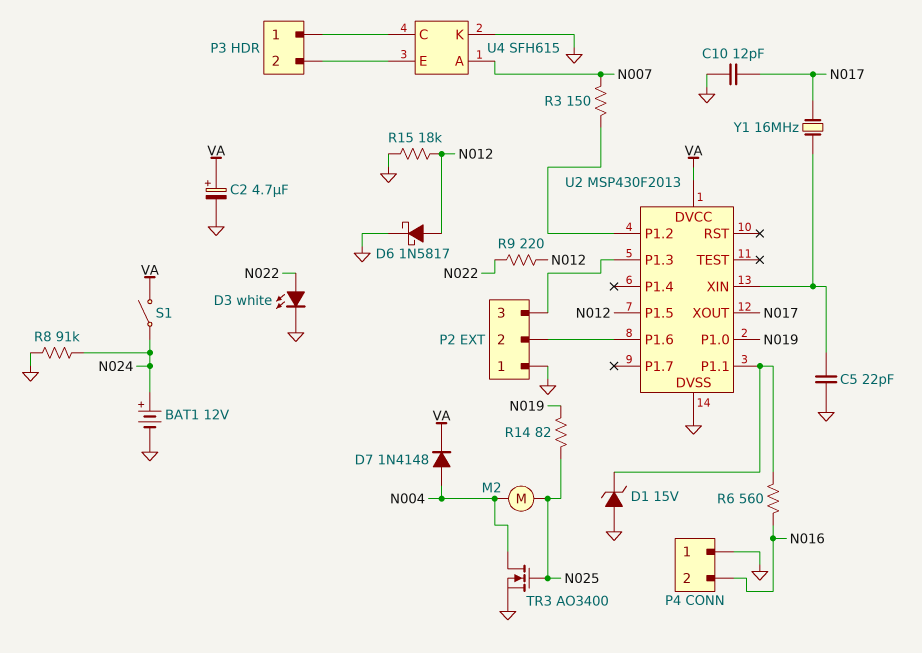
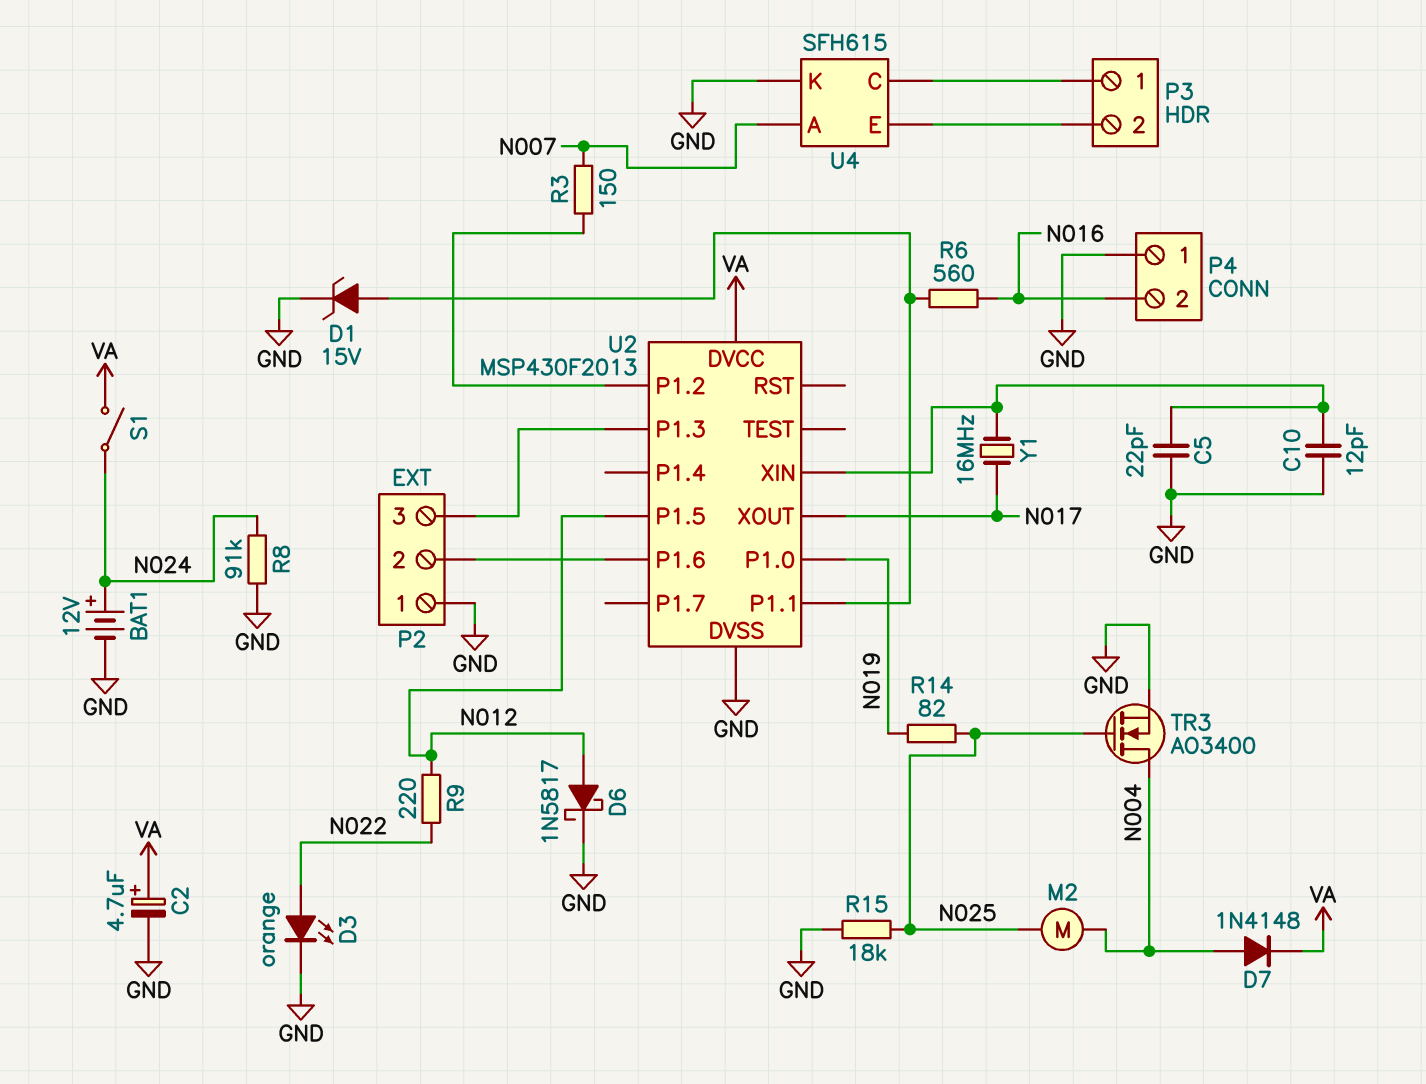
C10: 12pF (GND, N017) -> 12pF (GND, U2/XIN)
D1: zener 15V (A GND, K U2/P1.1) -> zener 15V (A U2/P1.1, K GND)
D3: LED white (A N022, K GND) -> LED orange (A N022, K GND)
R15: 18k (GND, N012) -> 18k (GND, N025)

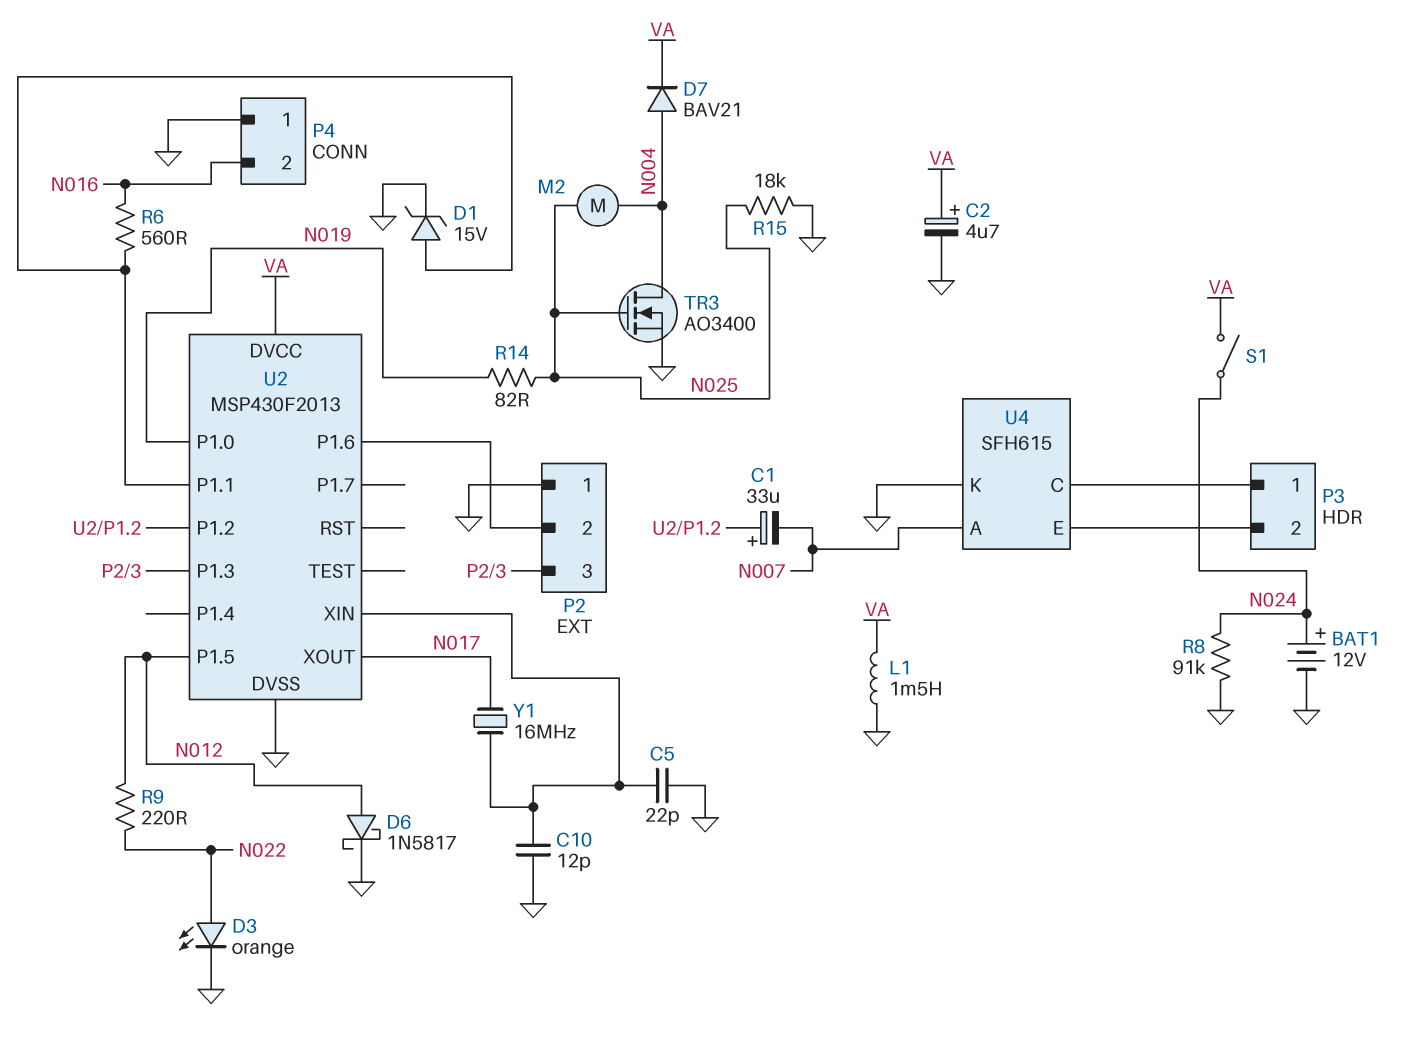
C1: none -> 33uF (plus U2/P1.2, minus N007)
D7: diode 1N4148 (A N004, K VA) -> diode BAV21 (A N004, K VA)
L1: none -> 1.5mH (GND, VA)
R3: 150 (N007, U2/P1.2) -> none

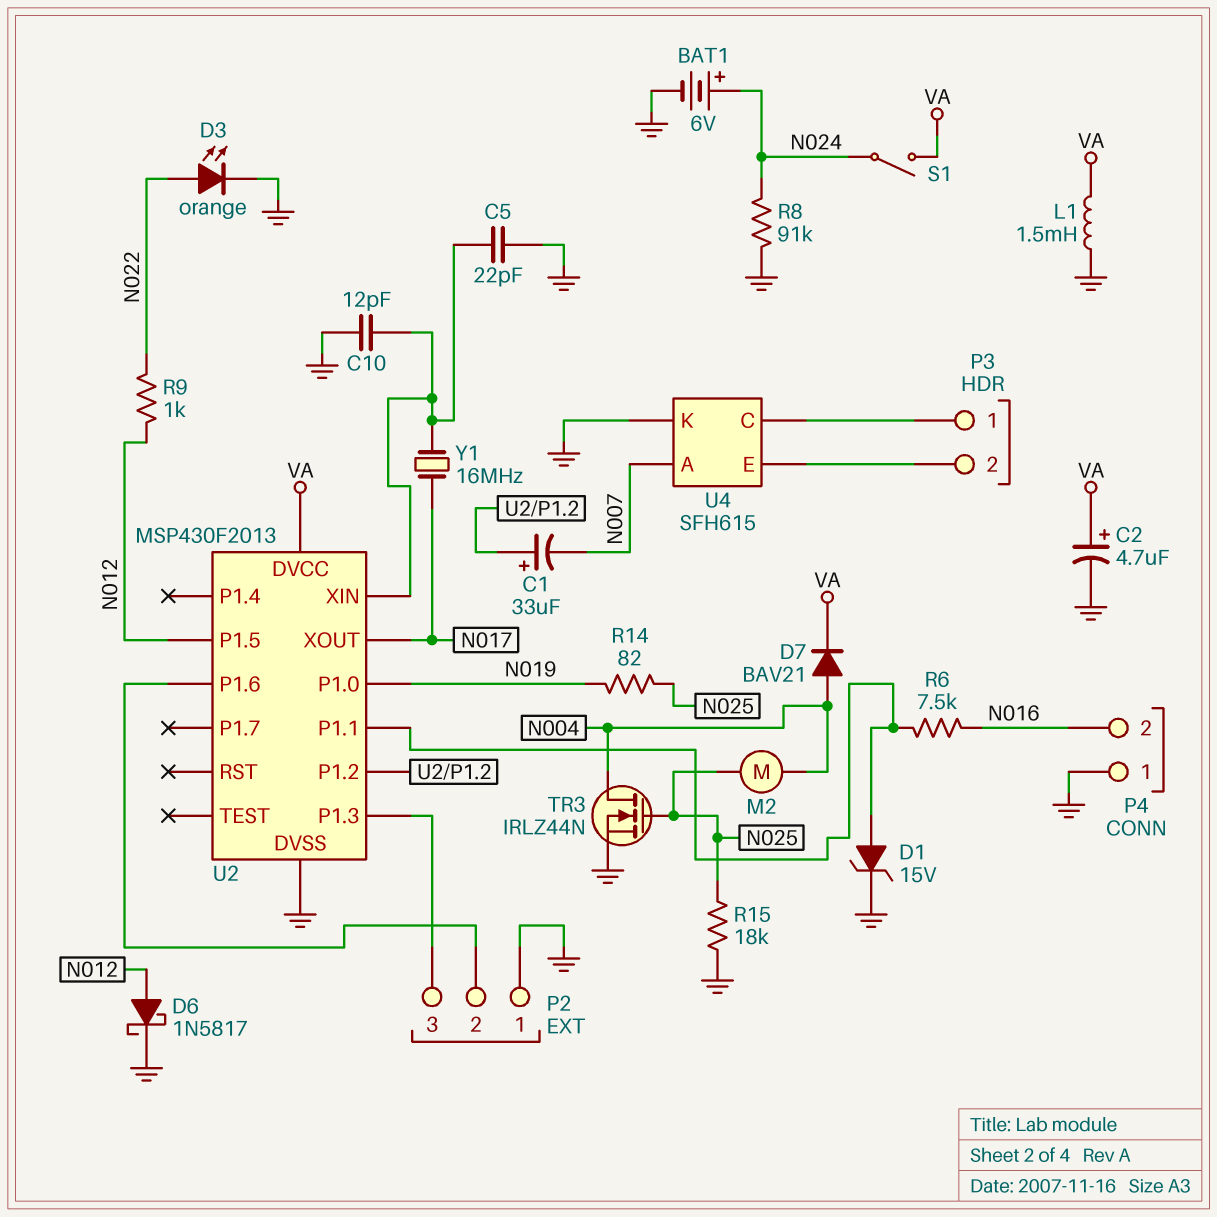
BAT1: 12V (plus N024, minus GND) -> 6V (plus N024, minus GND)
R6: 560 (N016, U2/P1.1) -> 7.5k (N016, U2/P1.1)
R9: 220 (N012, N022) -> 1k (N012, N022)
TR3: NMOS AO3400 (G N025, D N004, S GND) -> NMOS IRLZ44N (G N025, D N004, S GND)

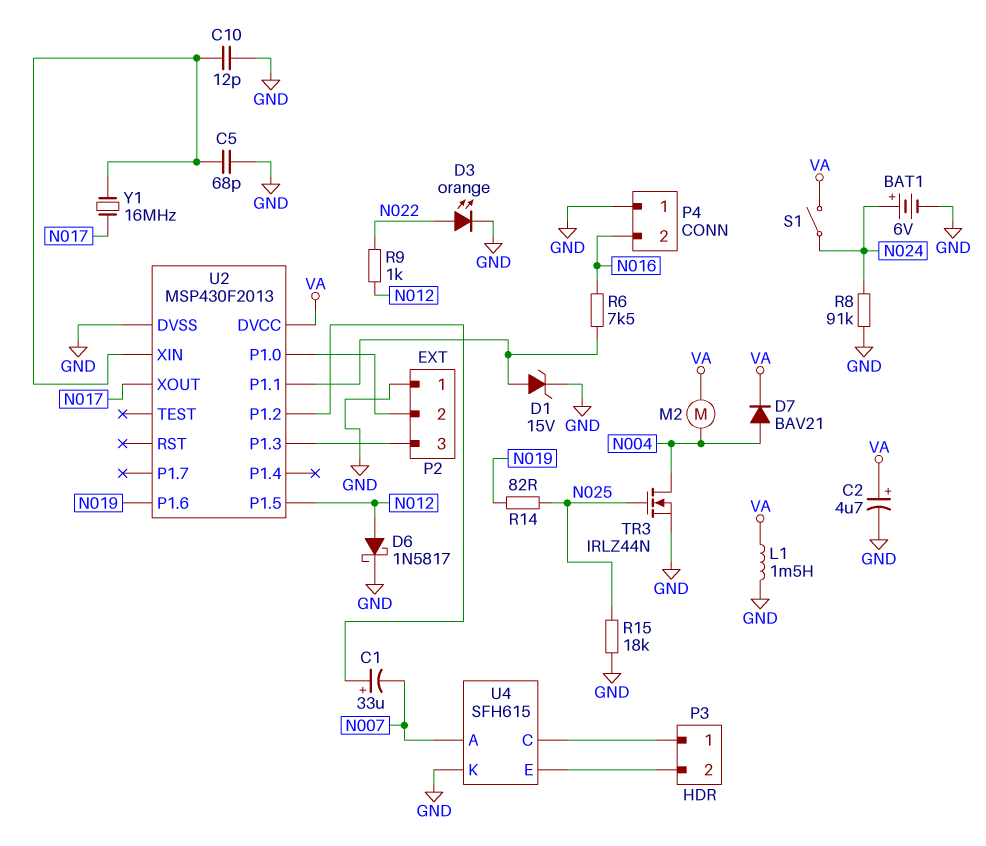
C5: 22pF (GND, U2/XIN) -> 68pF (GND, U2/XIN)
M2: motor (N004, N025) -> motor (N004, VA)
U2 pin P1.0: N019 -> P2/2
U2 pin P1.6: P2/2 -> N019

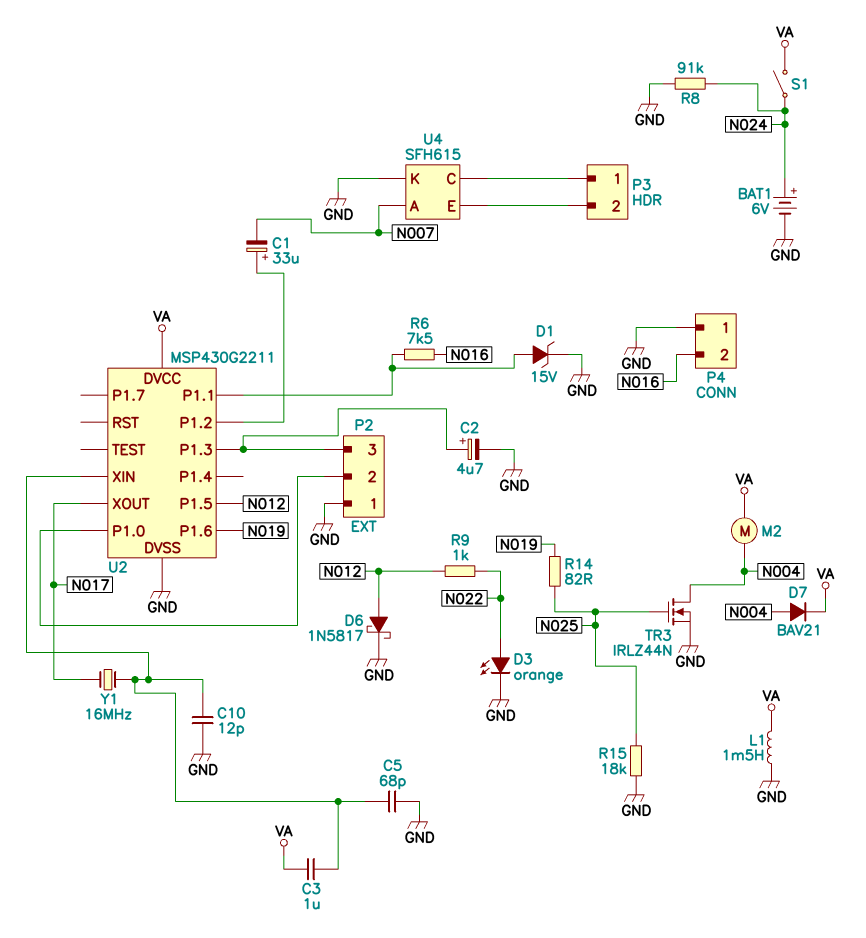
C2: 4.7uF (plus VA, minus GND) -> 4.7uF (plus P2/3, minus GND)
C3: none -> 1uF (U2/XIN, VA)
U2: MSP430F2013 -> MSP430G2211

